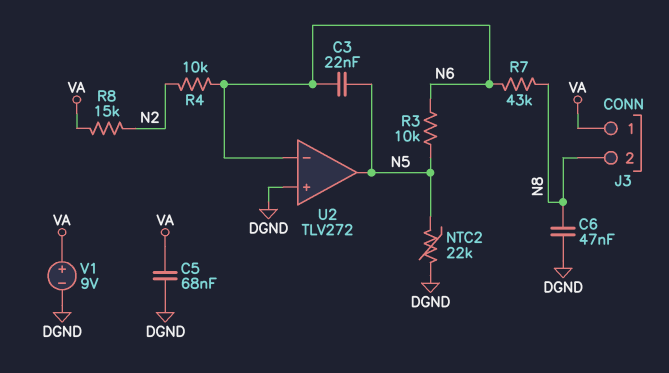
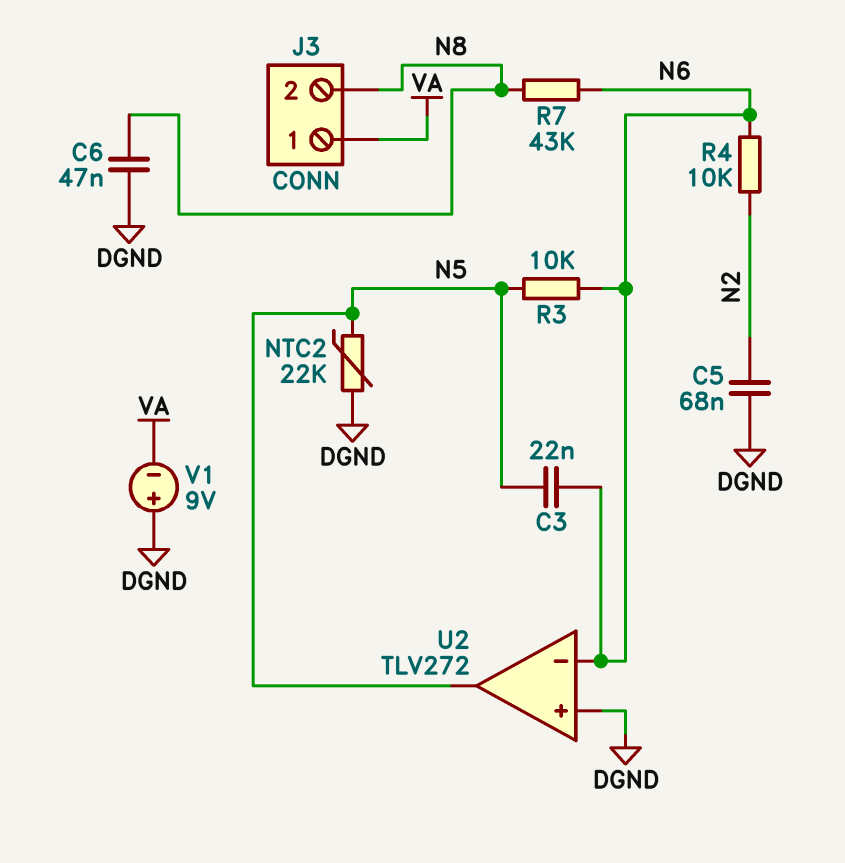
C5: 68nF (DGND, VA) -> 68nF (DGND, N2)
R8: 15k (N2, VA) -> none
V1: 9V (plus VA, minus DGND) -> 9V (plus DGND, minus VA)

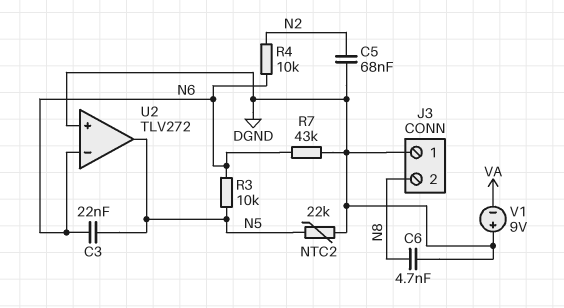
C6: 47nF (DGND, N8) -> 4.7nF (DGND, N8)
J3 pin 1: VA -> DGND
R7: 43k (N6, N8) -> 43k (DGND, N6)

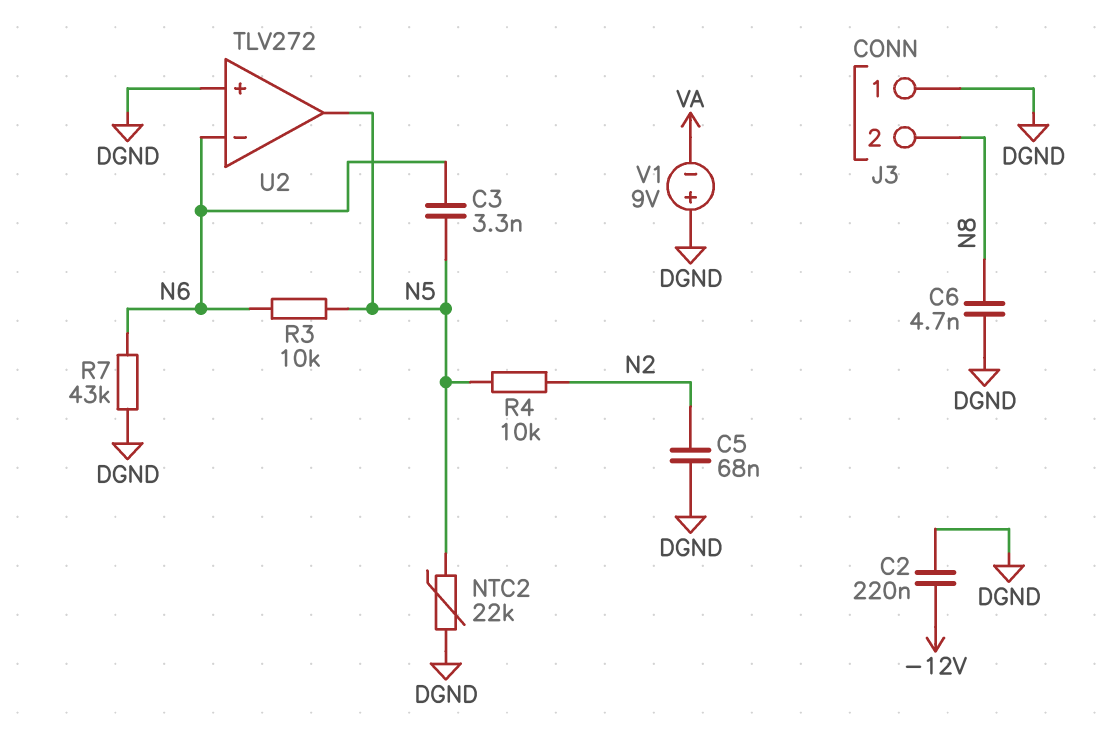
C2: none -> 220nF (-12V, DGND)
C3: 22nF (N5, N6) -> 3.3nF (N5, N6)
R4: 10k (N2, N6) -> 10k (N2, N5)

